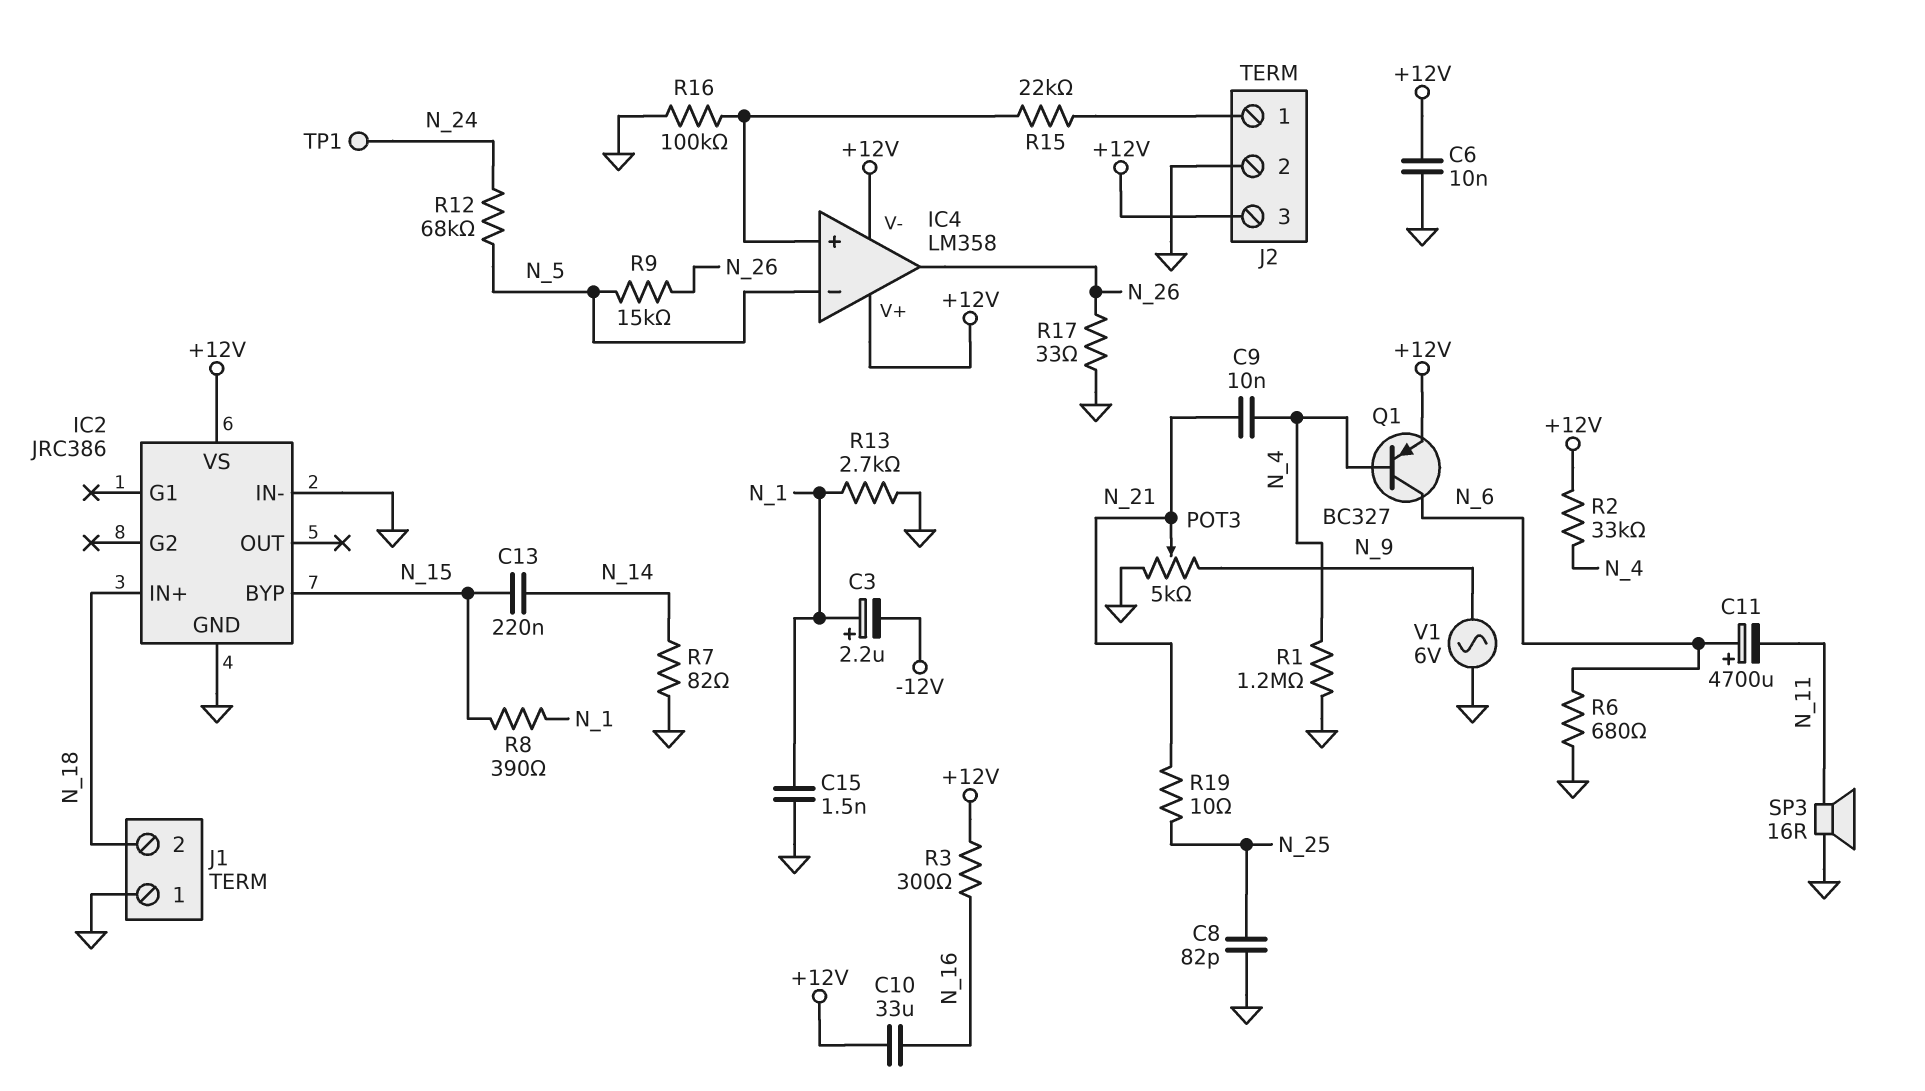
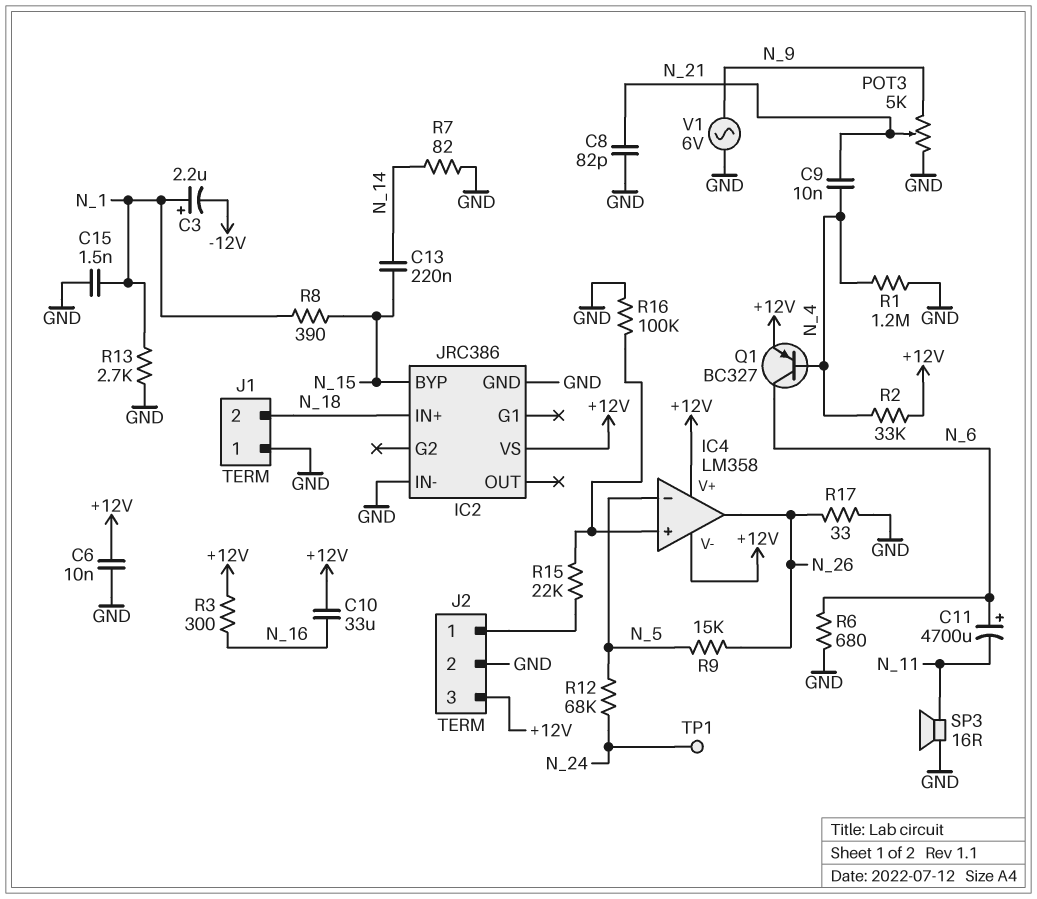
C8: 82pF (GND, N_25) -> 82pF (GND, N_21)
R19: 10 (N_21, N_25) -> none

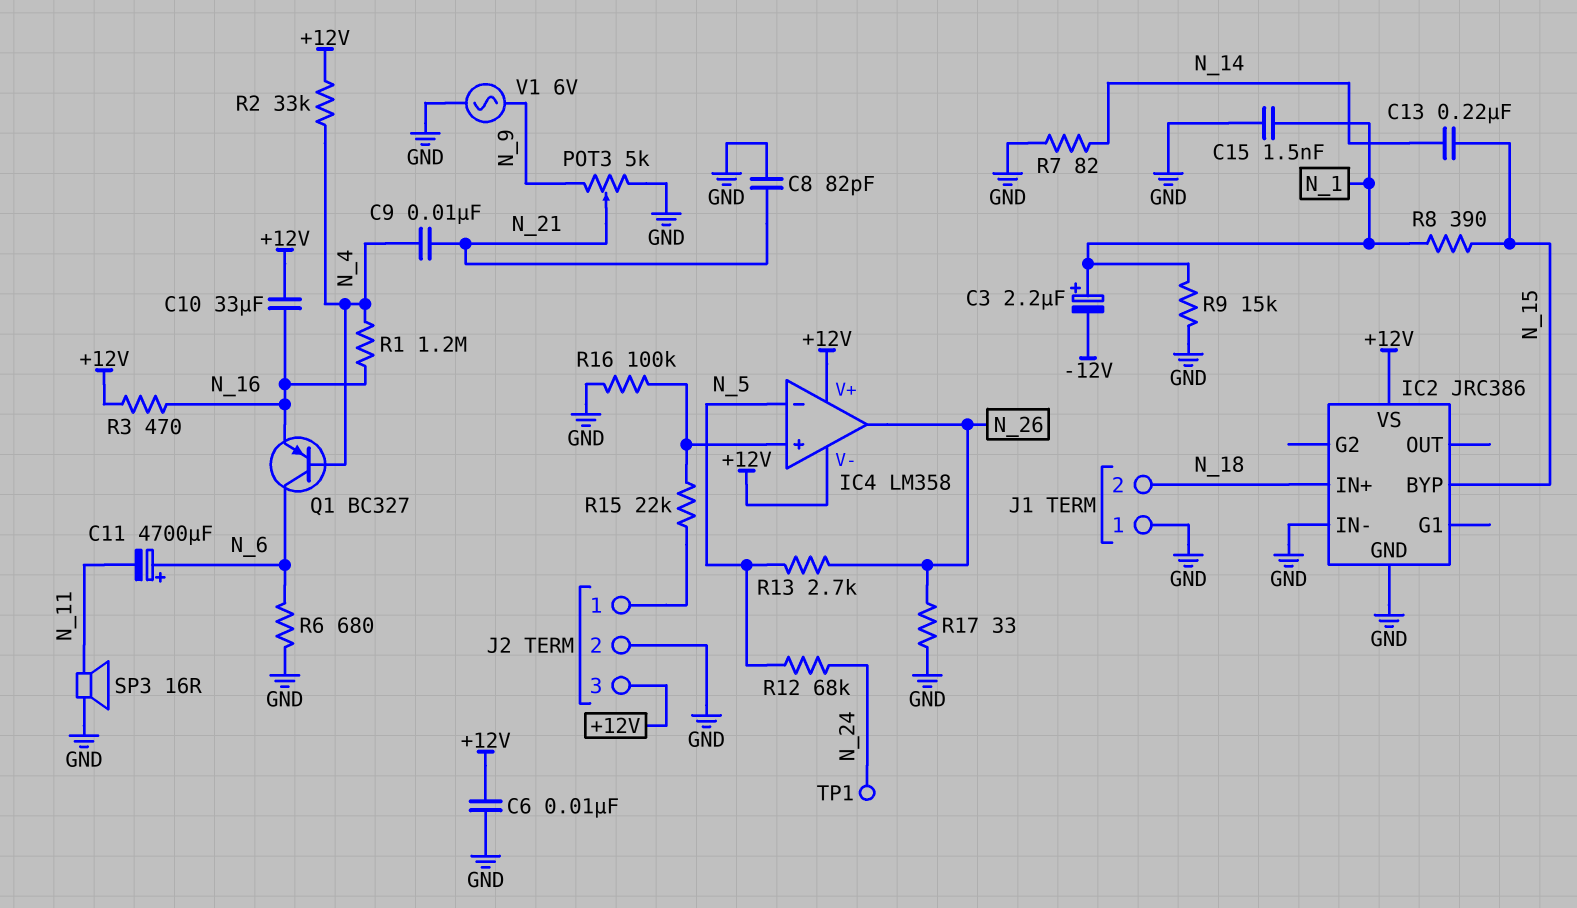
Q1: PNP BC327 (B N_4, C N_6, E +12V) -> PNP BC327 (B N_4, C N_6, E N_16)
R1: 1.2M (GND, N_4) -> 1.2M (N_4, N_16)
R3: 300 (+12V, N_16) -> 470 (+12V, N_16)
R9: 15k (N_5, N_26) -> 15k (GND, N_1)
R13: 2.7k (GND, N_1) -> 2.7k (N_5, N_26)

